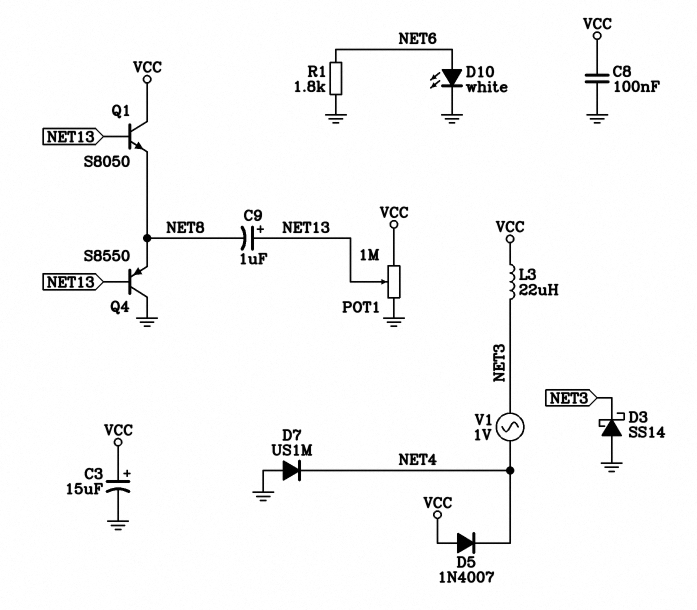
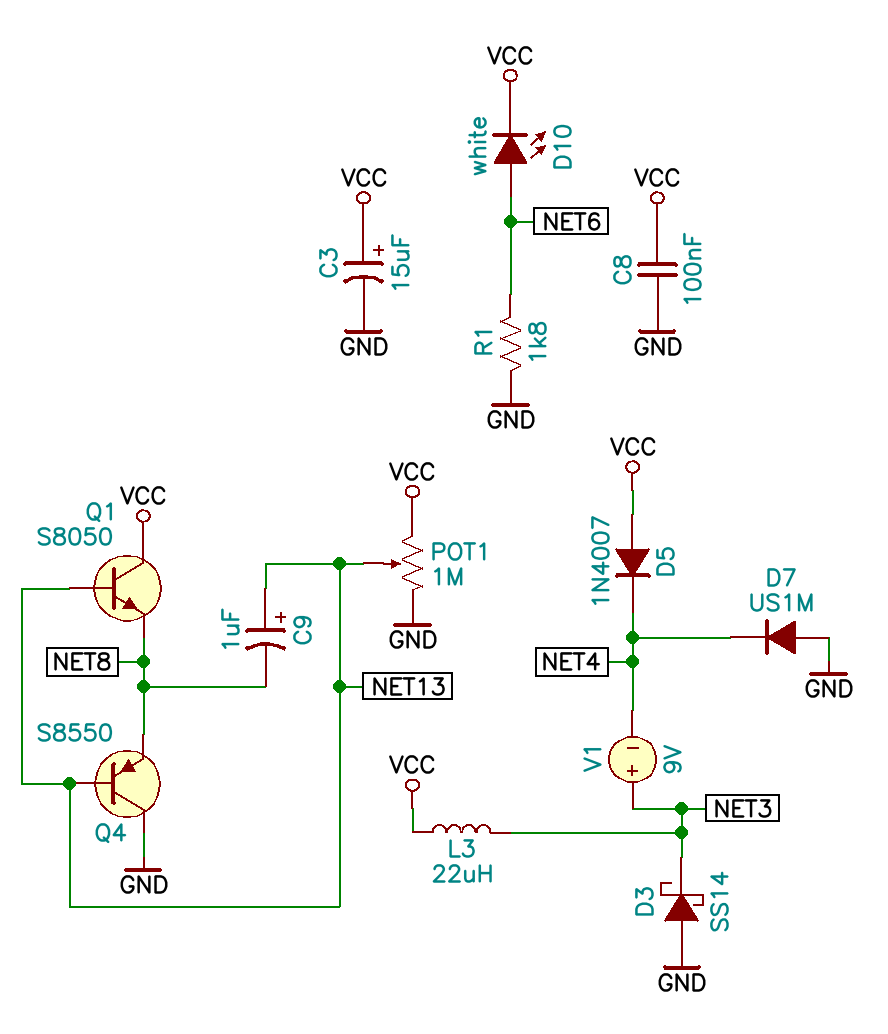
D10: LED white (A NET6, K GND) -> LED white (A NET6, K VCC)
V1: AC 1V (NET3, NET4) -> 9V (plus NET3, minus NET4)

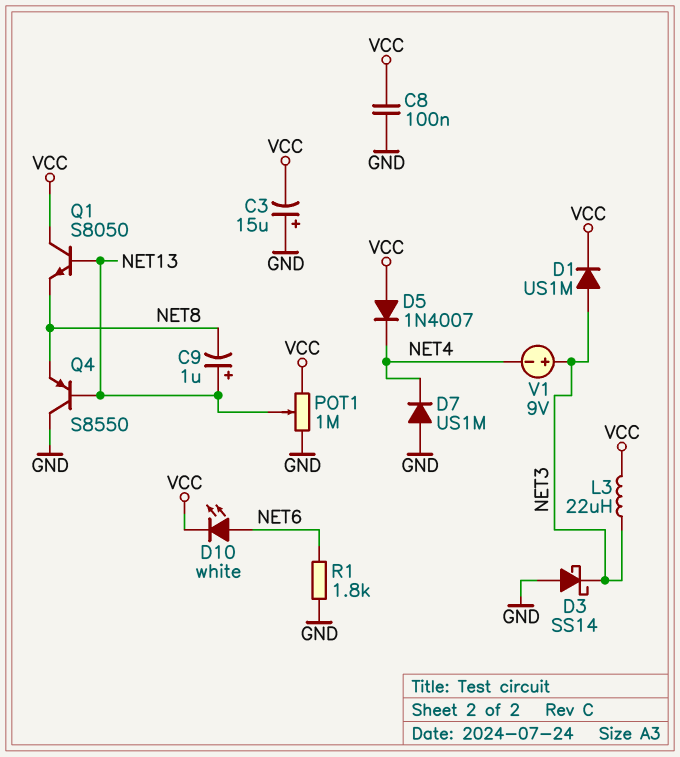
C3: 15uF (plus VCC, minus GND) -> 15uF (plus GND, minus VCC)
D1: none -> diode US1M (A NET3, K VCC)

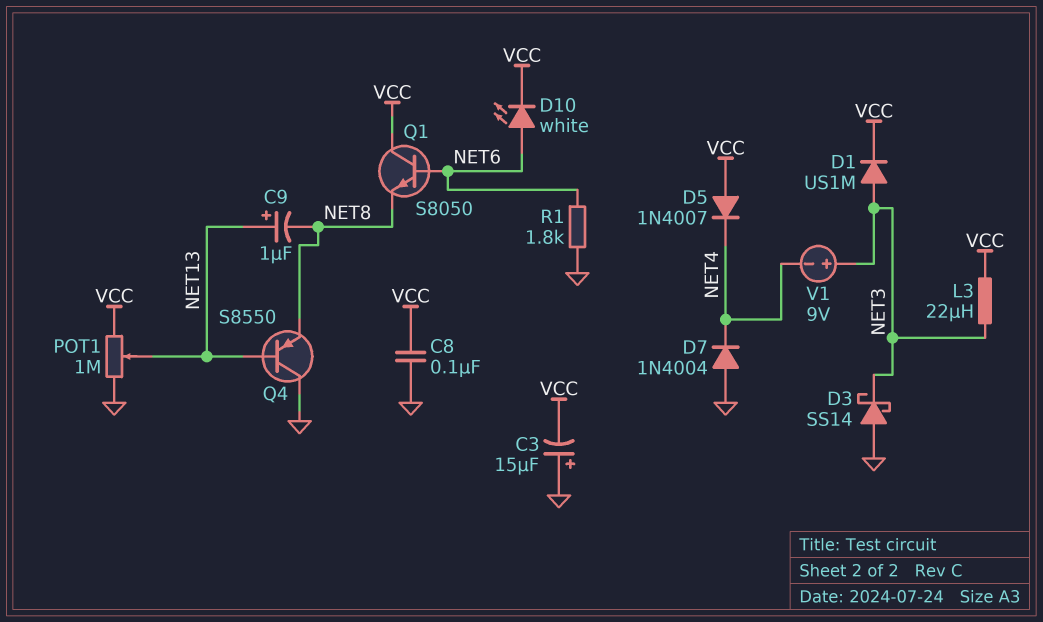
D7: diode US1M (A GND, K NET4) -> diode 1N4004 (A GND, K NET4)
Q1: NPN S8050 (B NET13, C VCC, E NET8) -> NPN S8050 (B NET6, C VCC, E NET8)

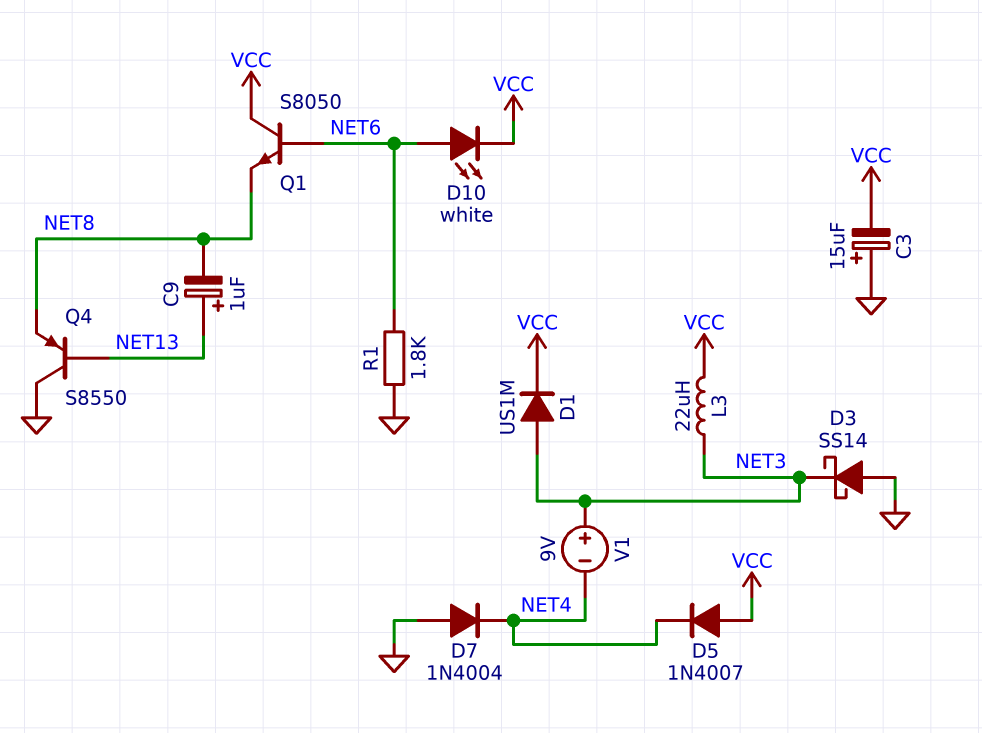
C8: 100nF (GND, VCC) -> none
POT1: 1M (GND, VCC, wiper NET13) -> none

